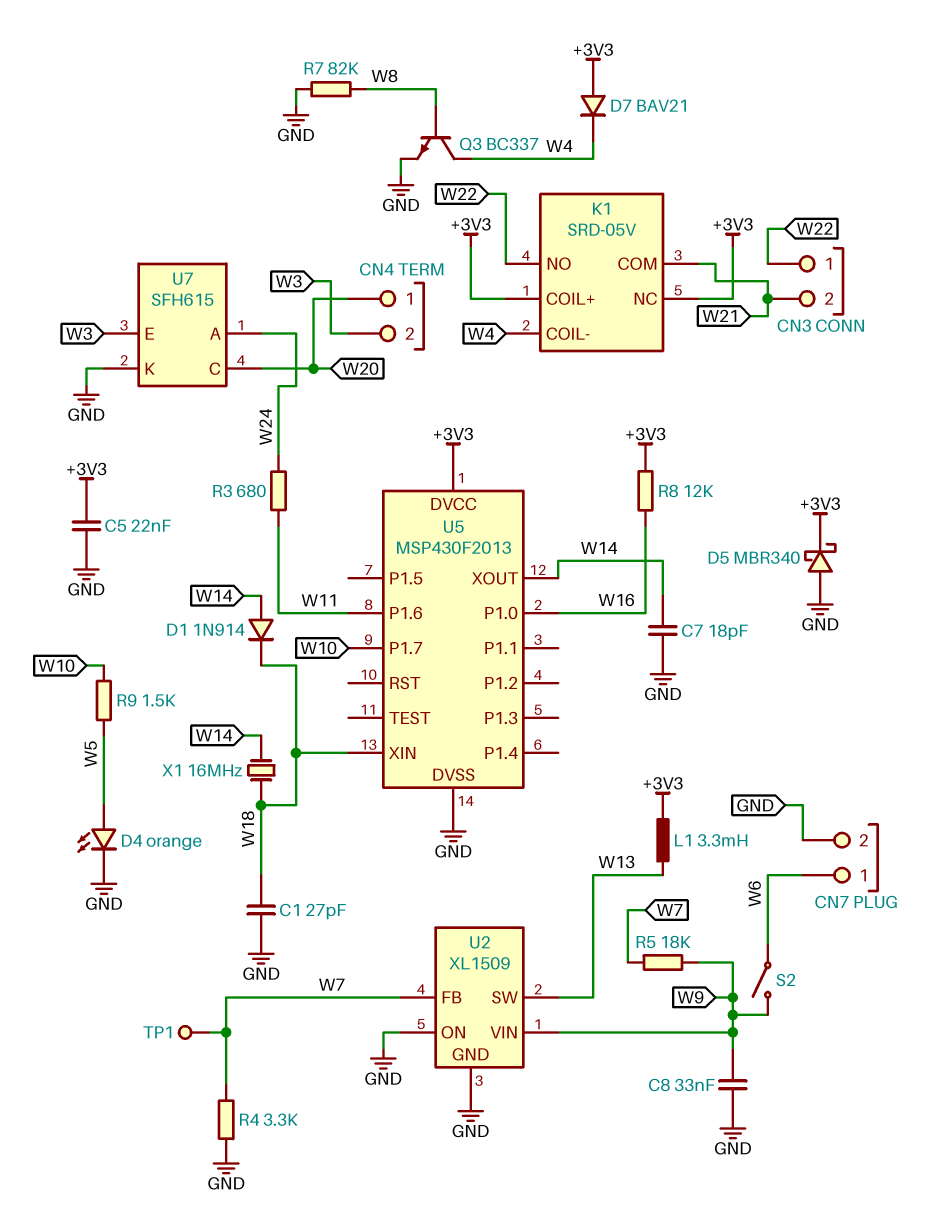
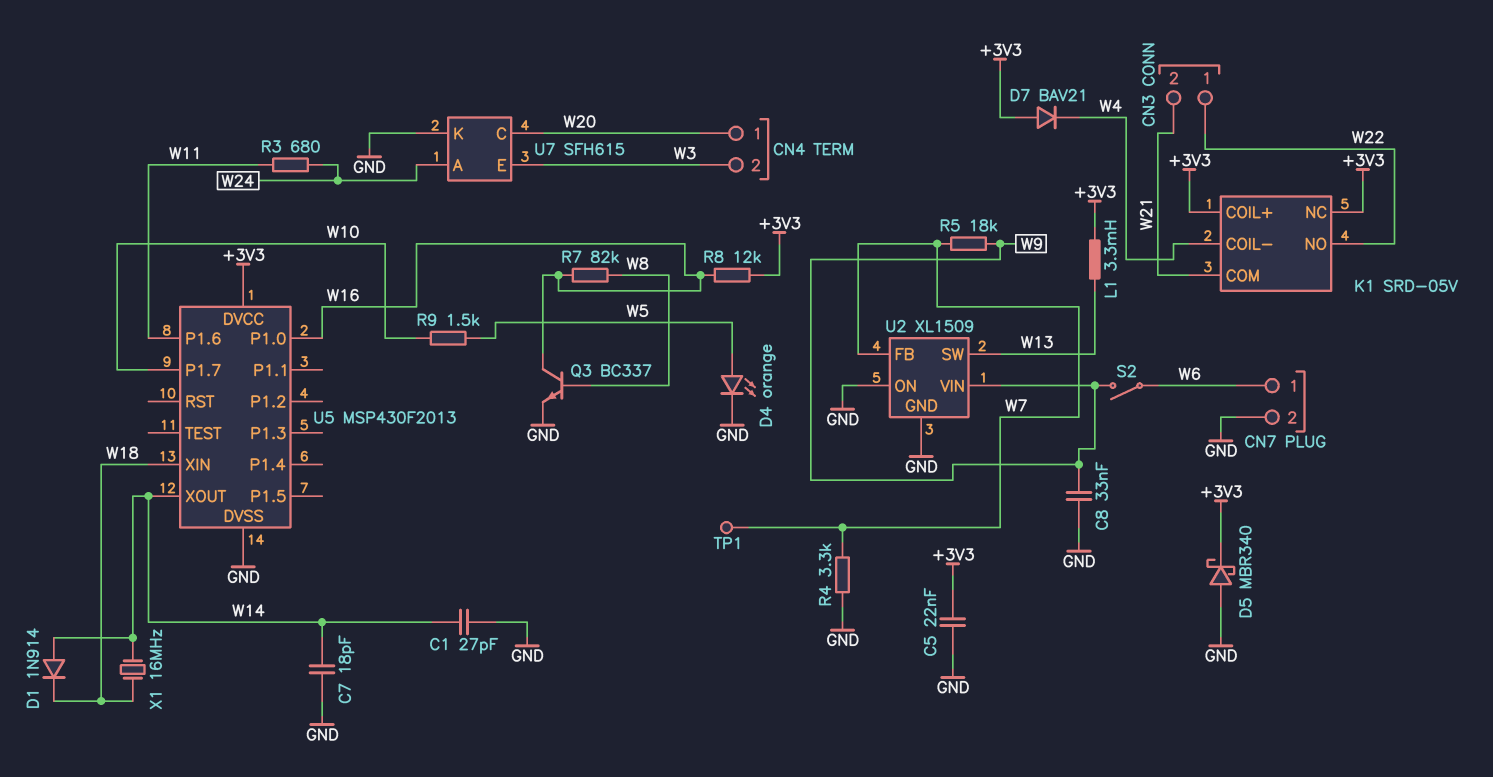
C1: 27pF (GND, W18) -> 27pF (GND, W14)
Q3: NPN BC337 (B W8, C W4, E GND) -> NPN BC337 (B W8, C W16, E GND)
R7: 82k (GND, W8) -> 82k (W8, W16)

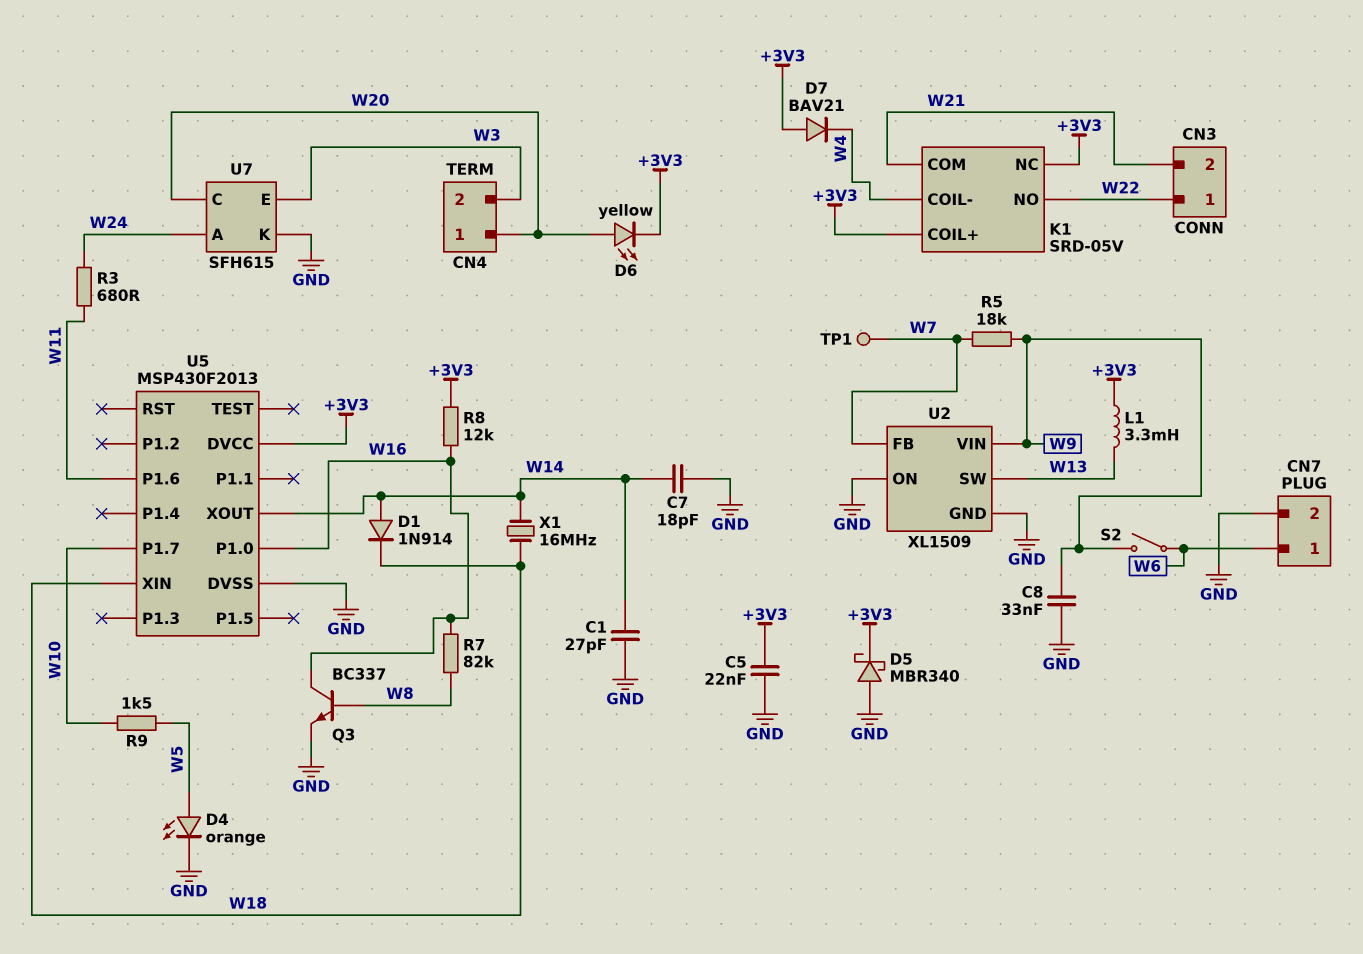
D6: none -> LED yellow (A W20, K +3V3)
R4: 3.3k (GND, W7) -> none

